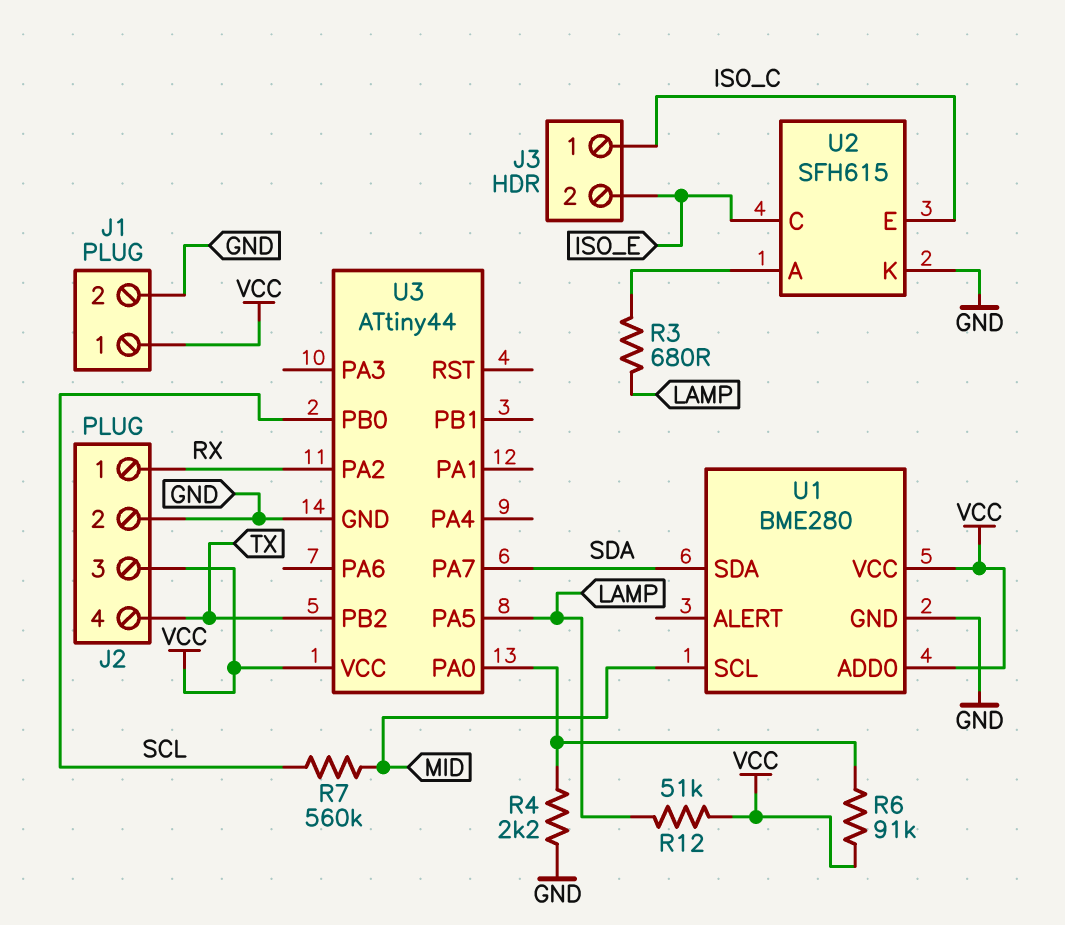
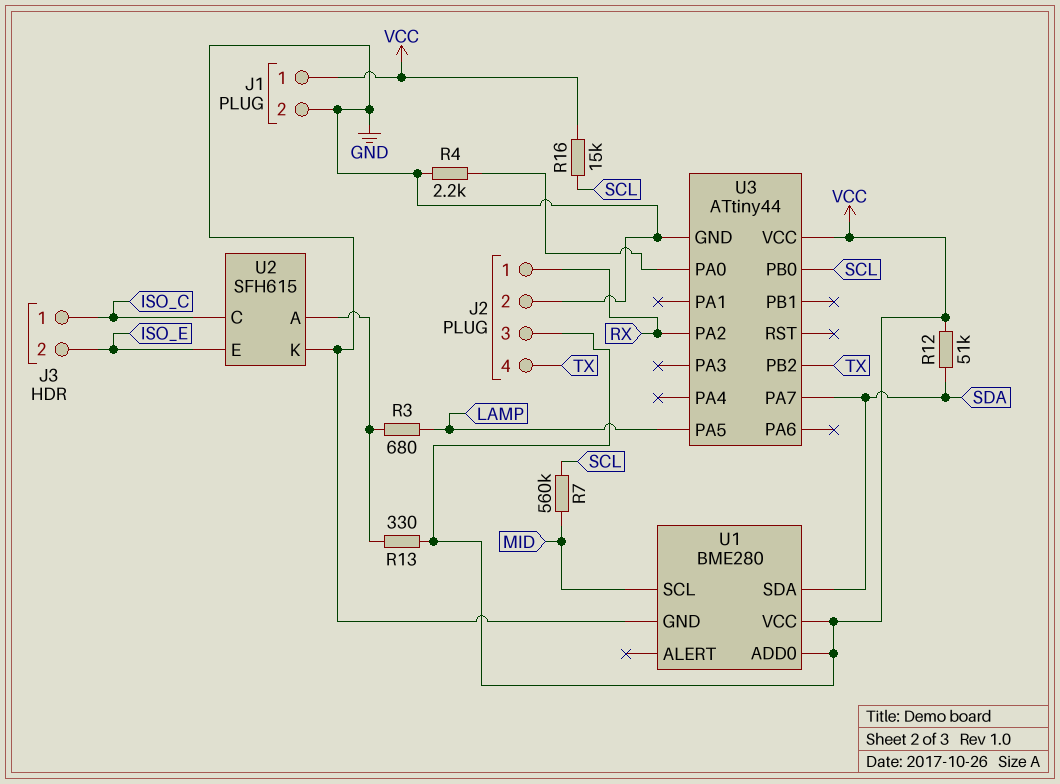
R6: 91k (U3/PA0, VCC) -> none
R12: 51k (LAMP, VCC) -> 51k (SDA, VCC)
R13: none -> 330 (U2/A, VCC)
R16: none -> 15k (SCL, VCC)
U2 pin C: ISO_E -> ISO_C
U2 pin E: ISO_C -> ISO_E

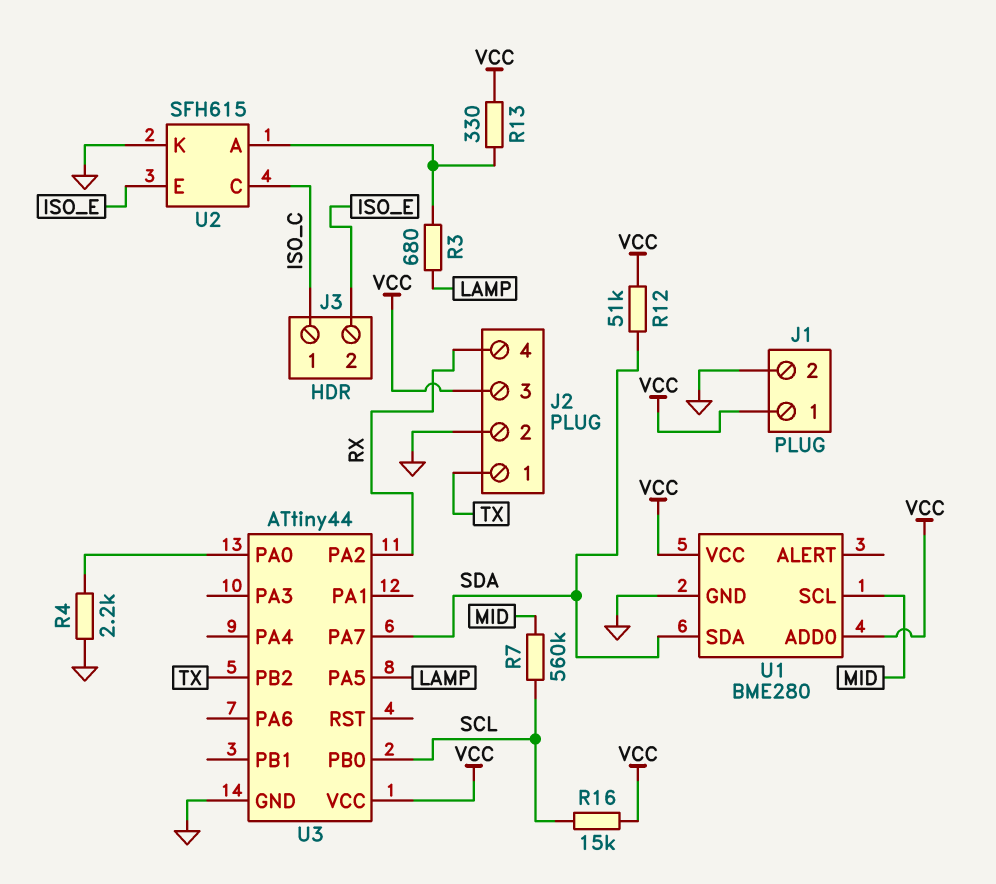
J2 pin 1: RX -> TX
J2 pin 4: TX -> RX

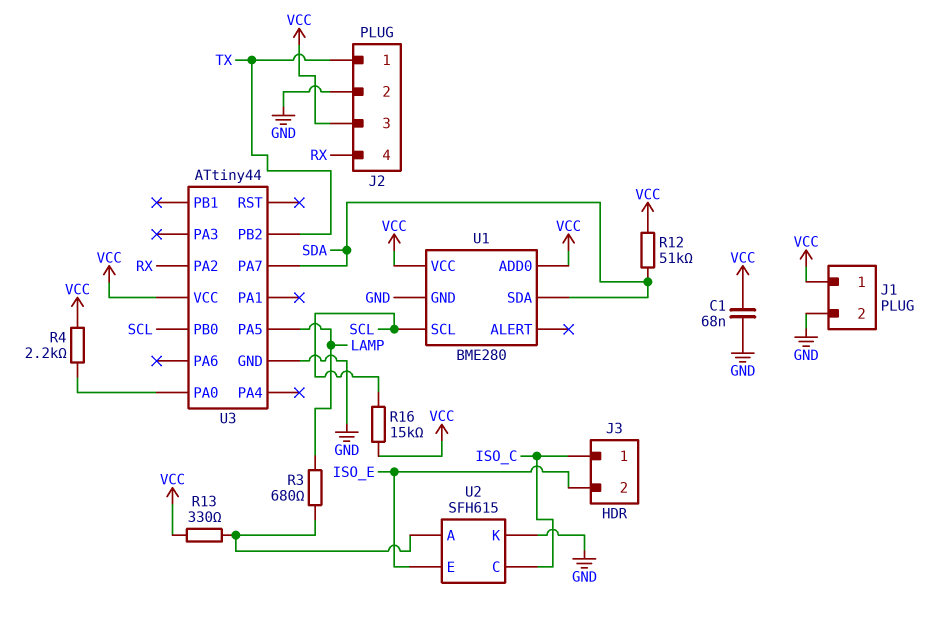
C1: none -> 68nF (GND, VCC)
R4: 2.2k (GND, U3/PA0) -> 2.2k (U3/PA0, VCC)
R7: 560k (MID, SCL) -> none
U1 pin SCL: MID -> SCL

